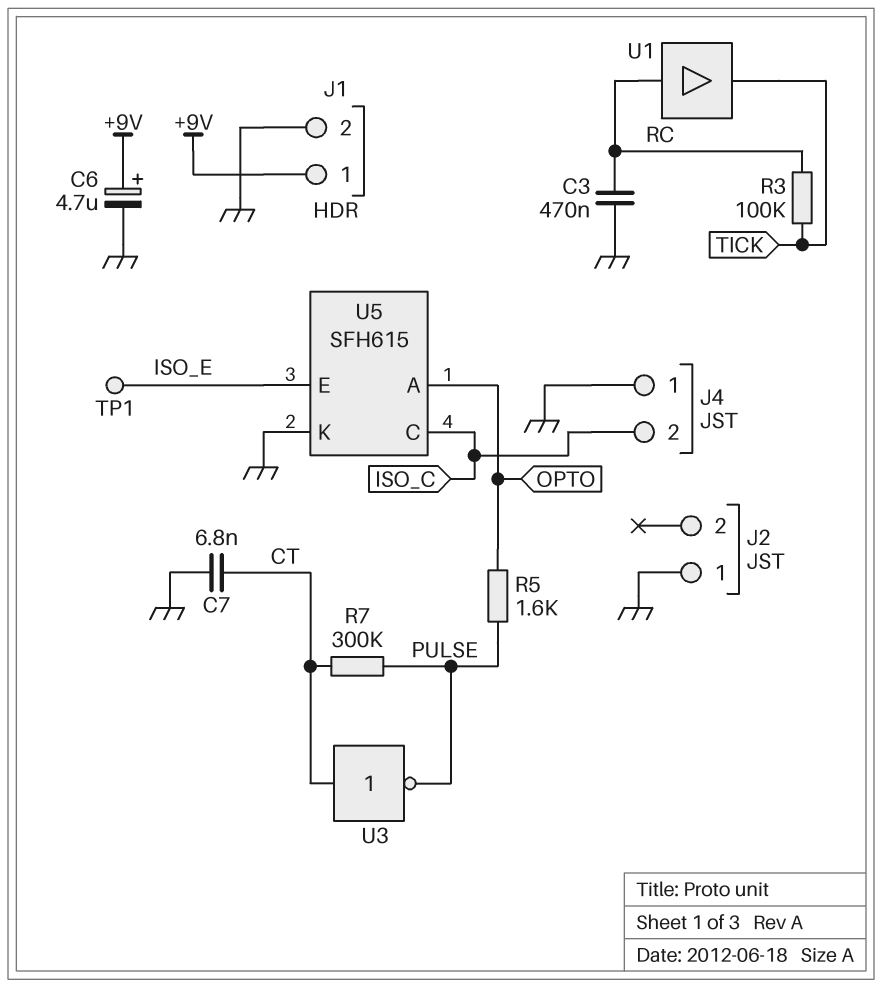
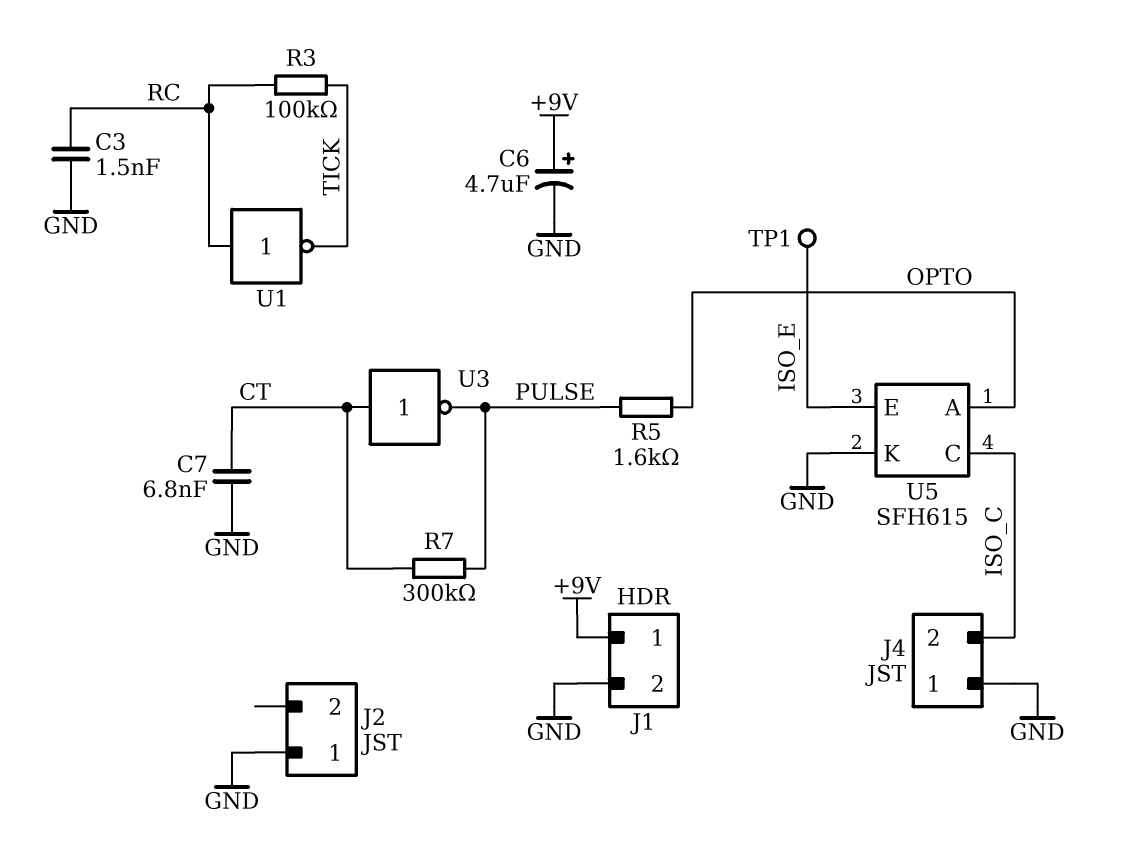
C3: 470nF (GND, RC) -> 1.5nF (GND, RC)
U1: buffer (in RC, out TICK) -> NOT (in RC, out TICK)

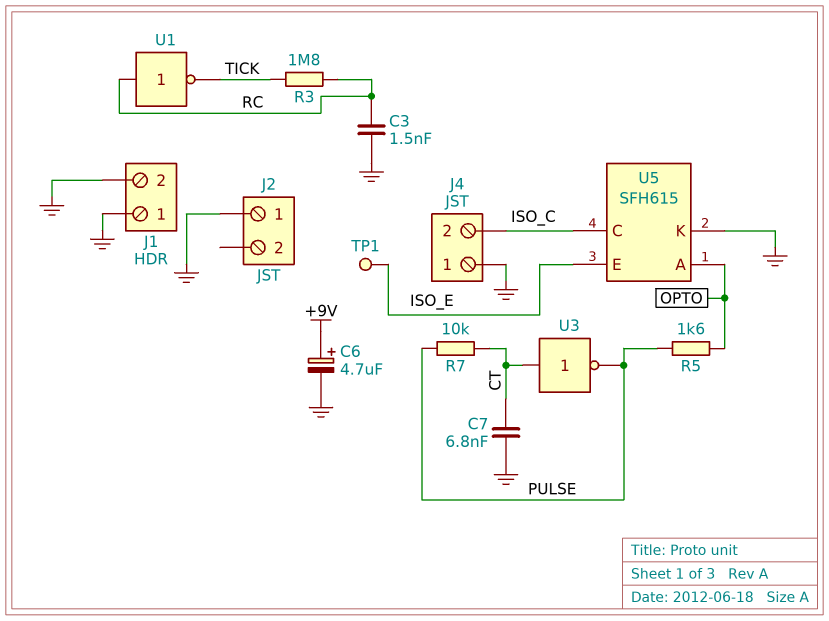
J1 pin 1: +9V -> GND
R3: 100k (RC, TICK) -> 1.8M (RC, TICK)
R7: 300k (CT, PULSE) -> 10k (CT, PULSE)

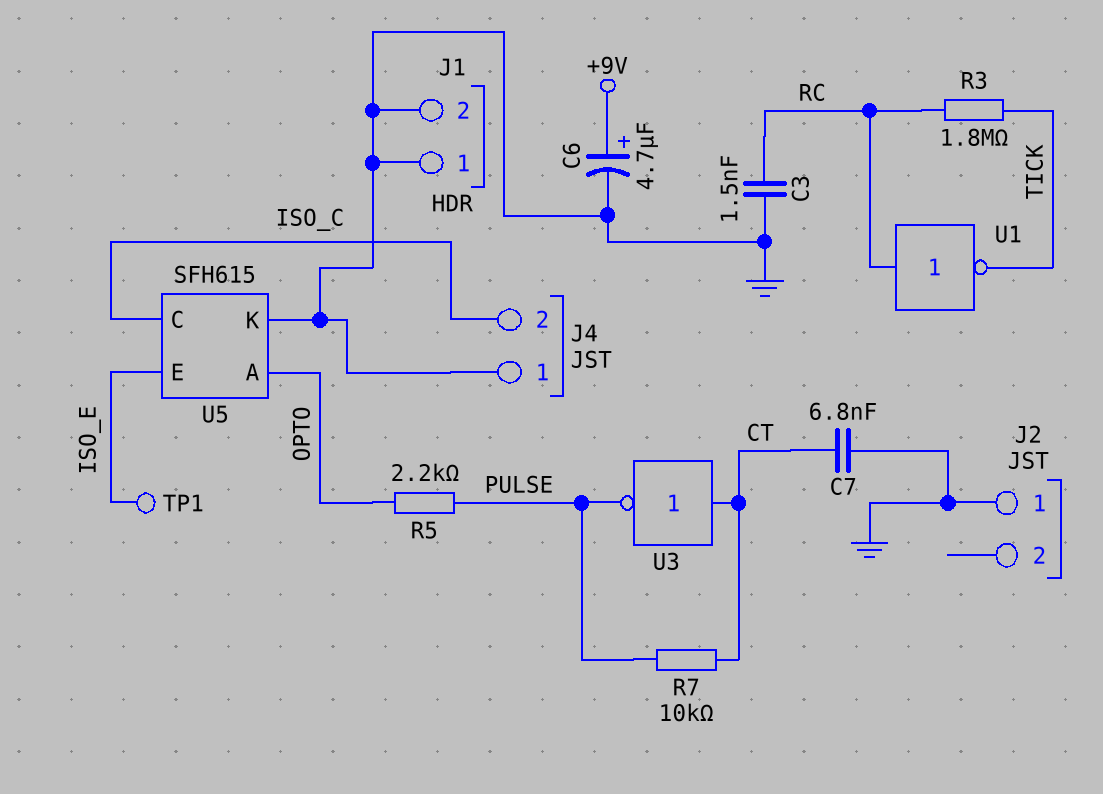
R5: 1.6k (OPTO, PULSE) -> 2.2k (OPTO, PULSE)

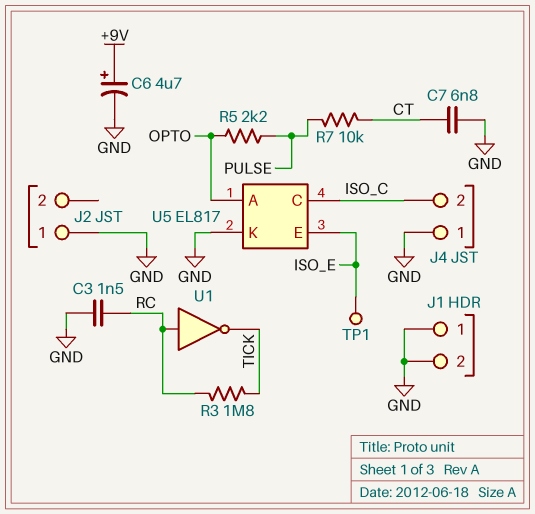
U3: NOT (in CT, out PULSE) -> none
U5: SFH615 -> EL817

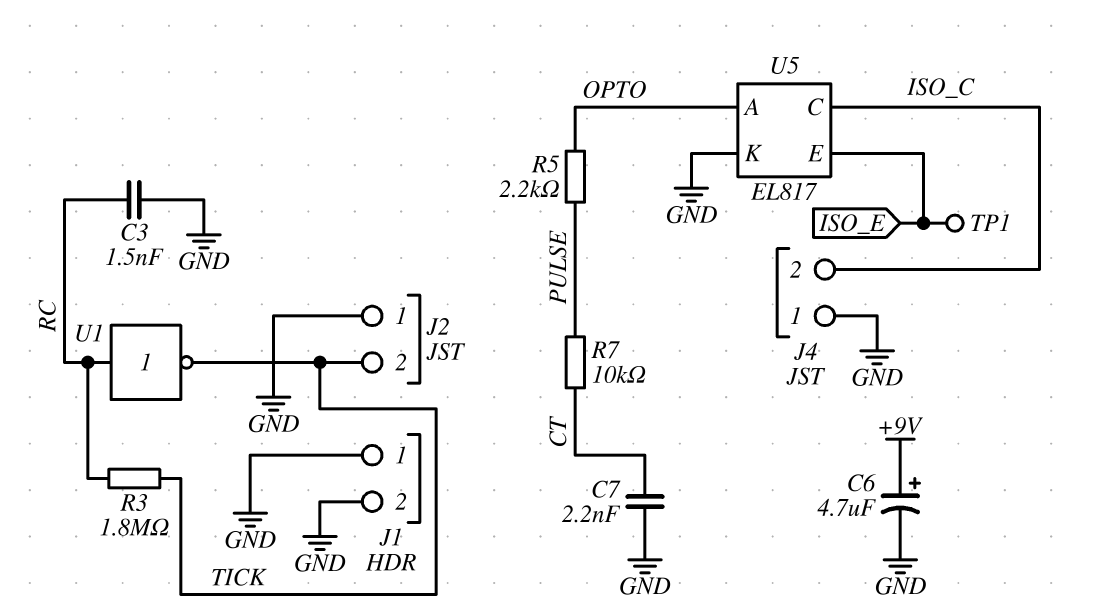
C7: 6.8nF (CT, GND) -> 2.2nF (CT, GND)
J2 pin 2: none -> TICK

